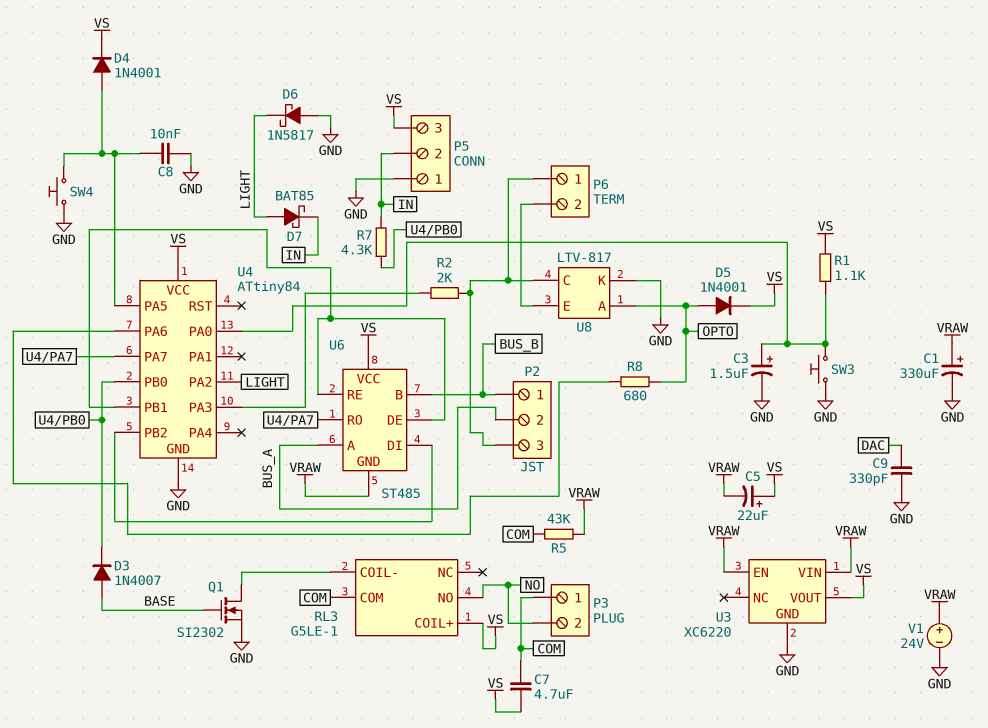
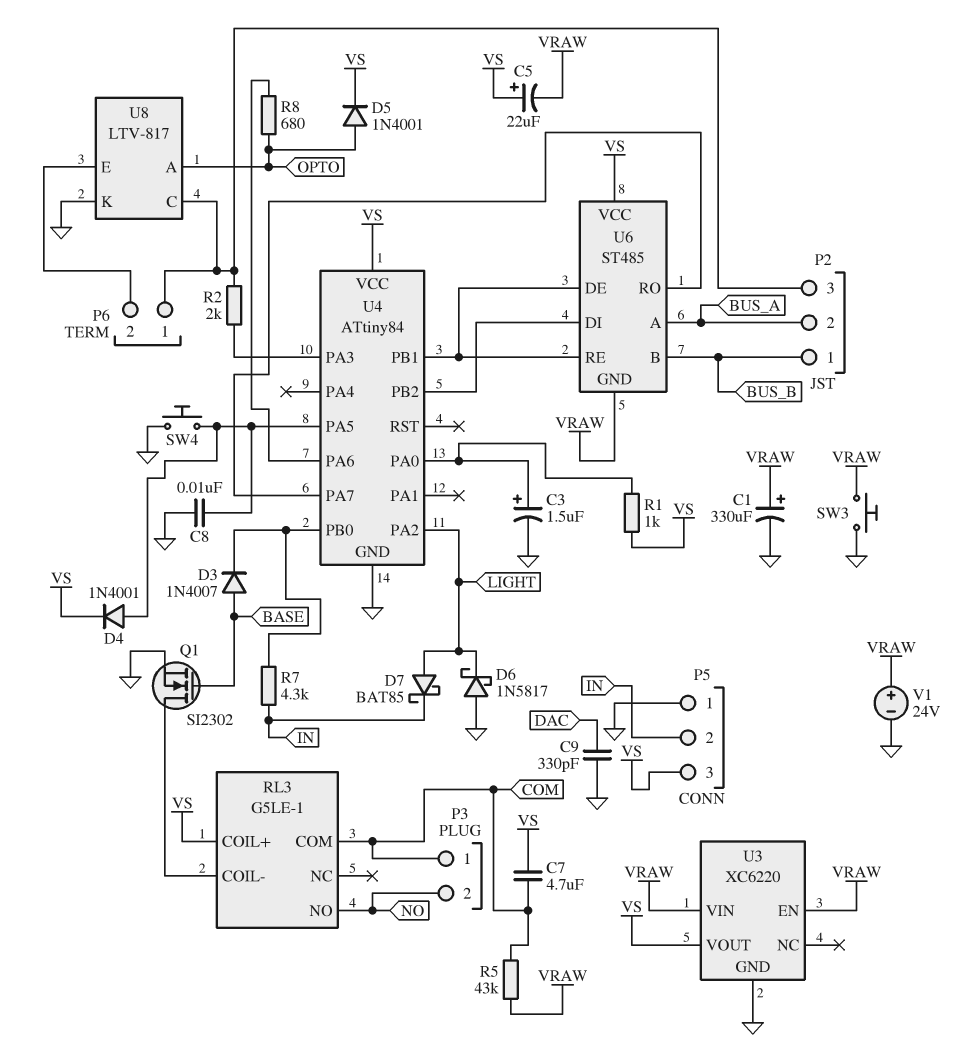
R1: 1.1k (U4/PA0, VS) -> 1k (U4/PA0, VS)
SW3: button (GND, U4/PA0) -> button (GND, VRAW)

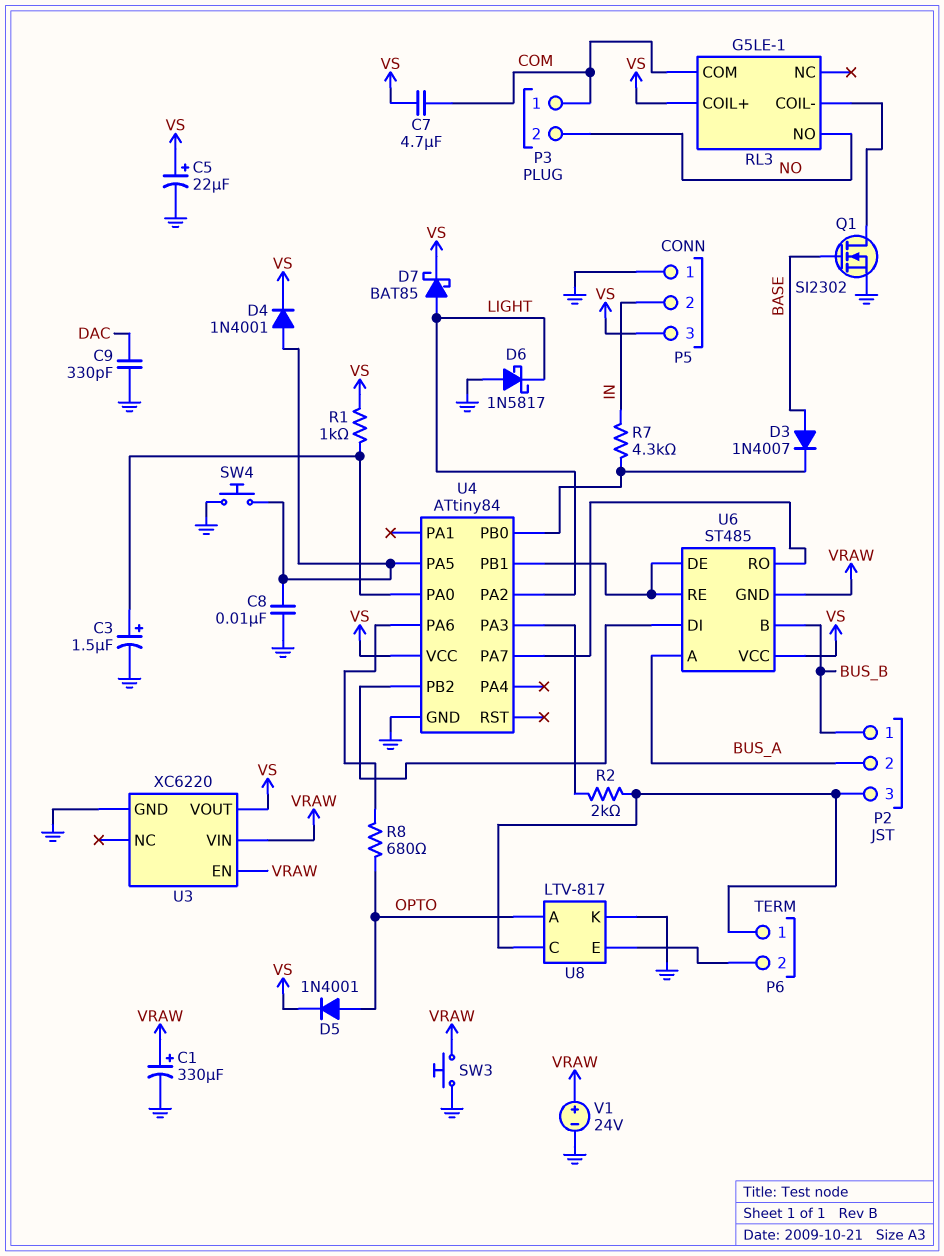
C5: 22uF (plus VS, minus VRAW) -> 22uF (plus VS, minus GND)
D7: schottky BAT85 (A LIGHT, K IN) -> schottky BAT85 (A LIGHT, K VS)
R5: 43k (COM, VRAW) -> none

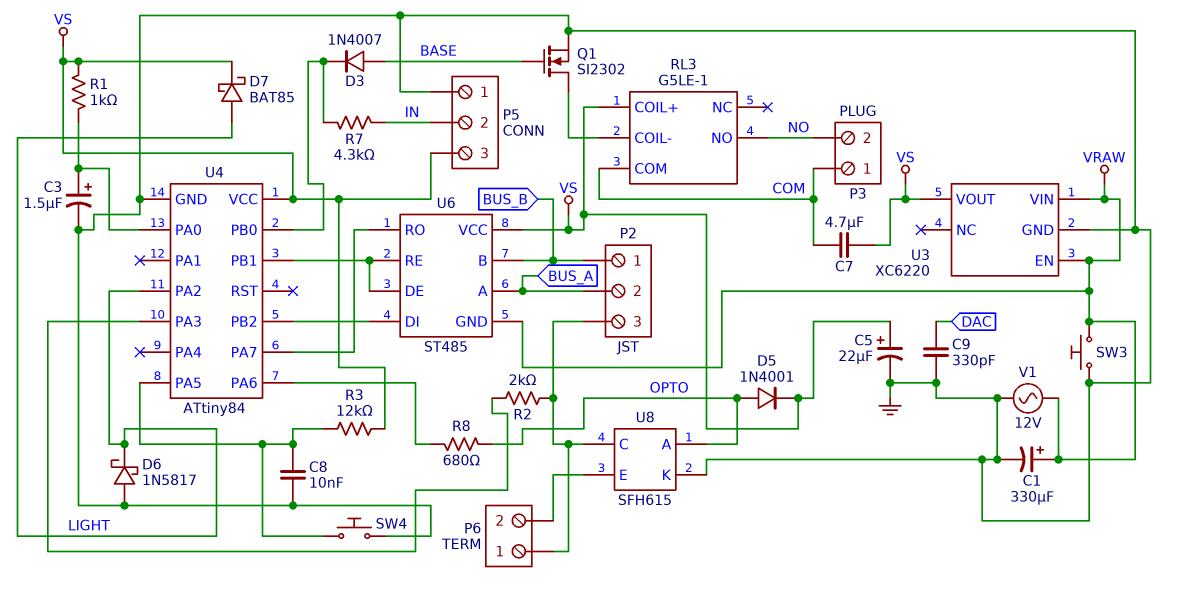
D4: diode 1N4001 (A U4/PA5, K VS) -> none
R3: none -> 12k (U4/PA5, VS)
U8: LTV-817 -> SFH615
V1: 24V (plus VRAW, minus GND) -> AC 12V (GND, VRAW)

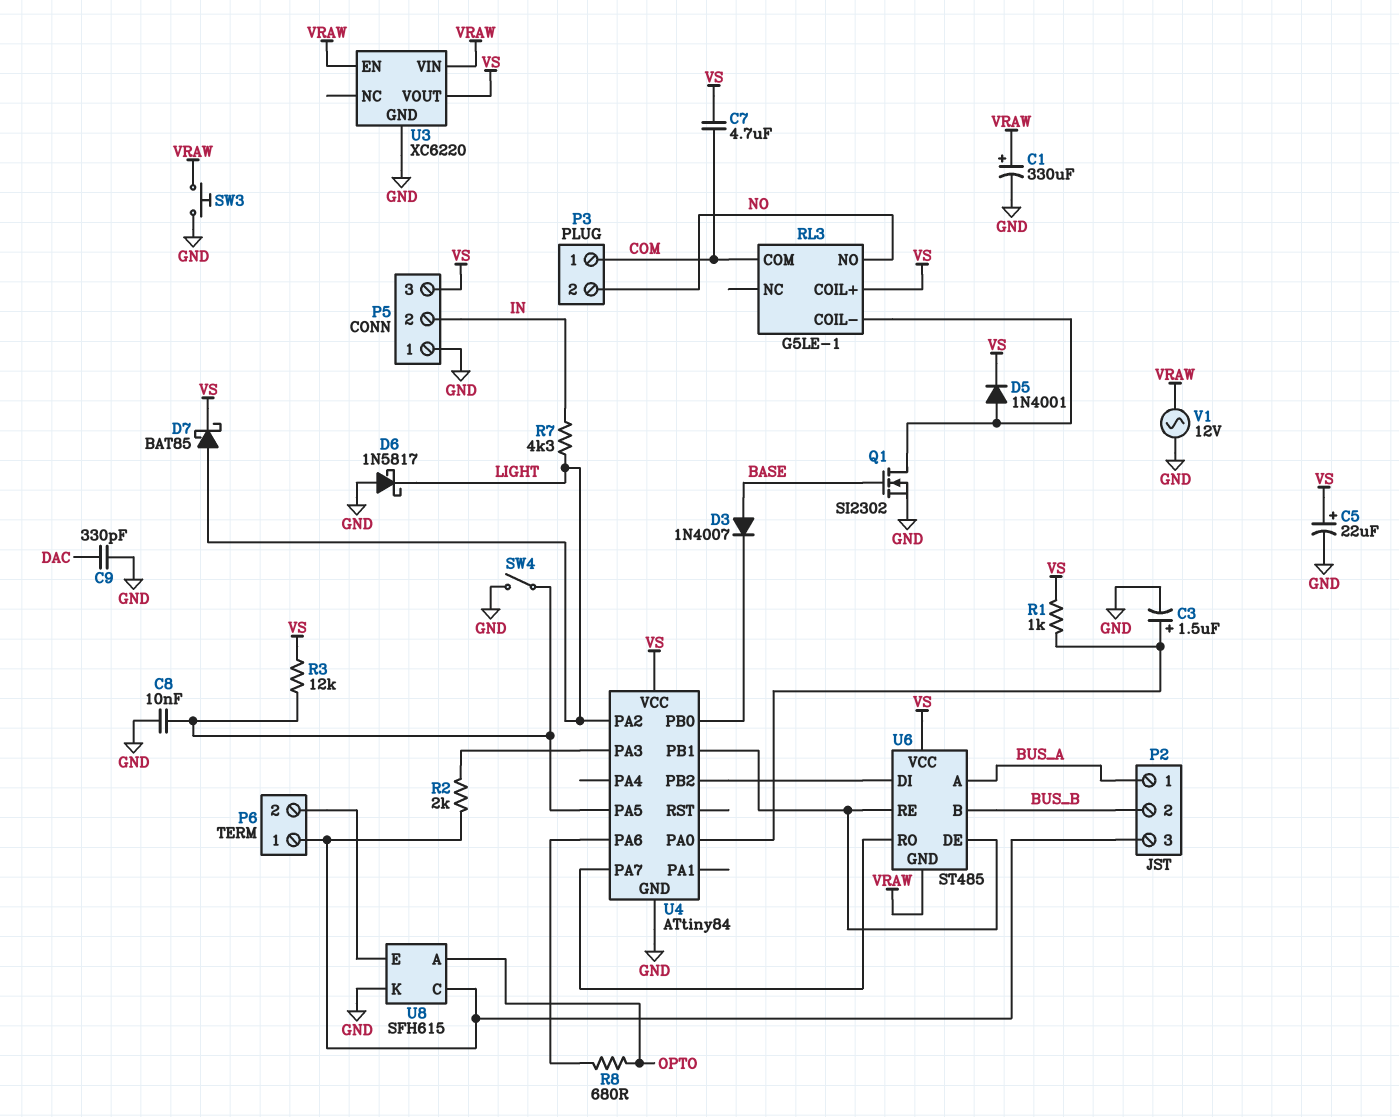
D5: diode 1N4001 (A OPTO, K VS) -> diode 1N4001 (A RL3/COIL-, K VS)
P2 pin 1: BUS_B -> BUS_A
P2 pin 2: BUS_A -> BUS_B
R7: 4.3k (IN, U4/PB0) -> 4.3k (IN, LIGHT)
SW4: button (GND, U4/PA5) -> switch (GND, U4/PA5)

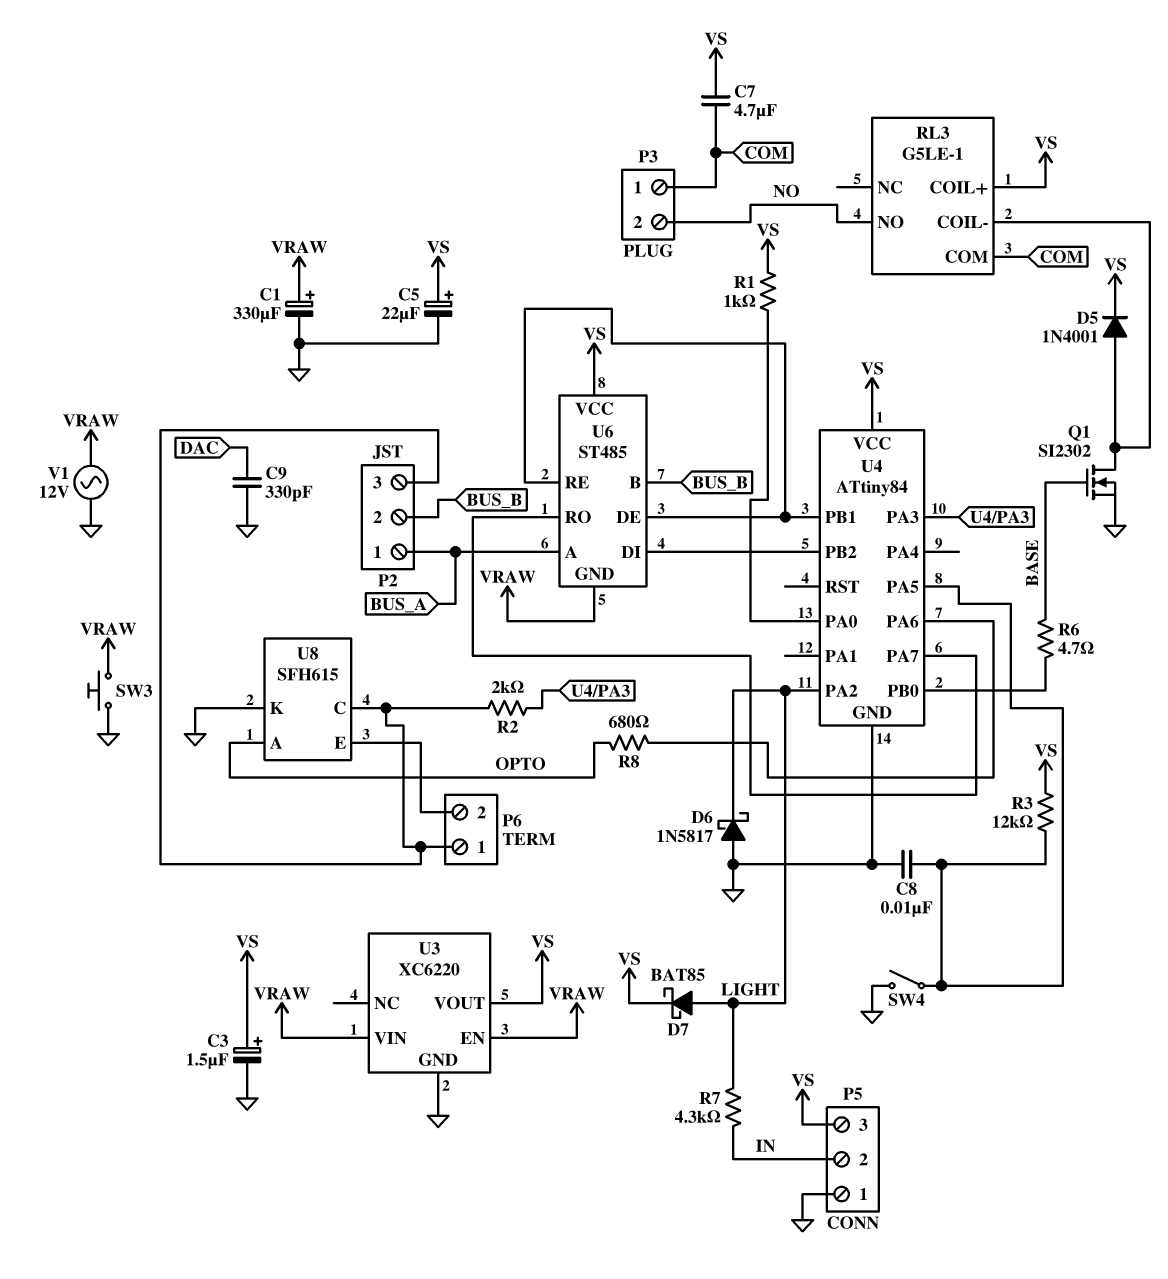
C3: 1.5uF (plus U4/PA0, minus GND) -> 1.5uF (plus VS, minus GND)
D3: diode 1N4007 (A BASE, K U4/PB0) -> none
R6: none -> 4.7 (BASE, U4/PB0)

